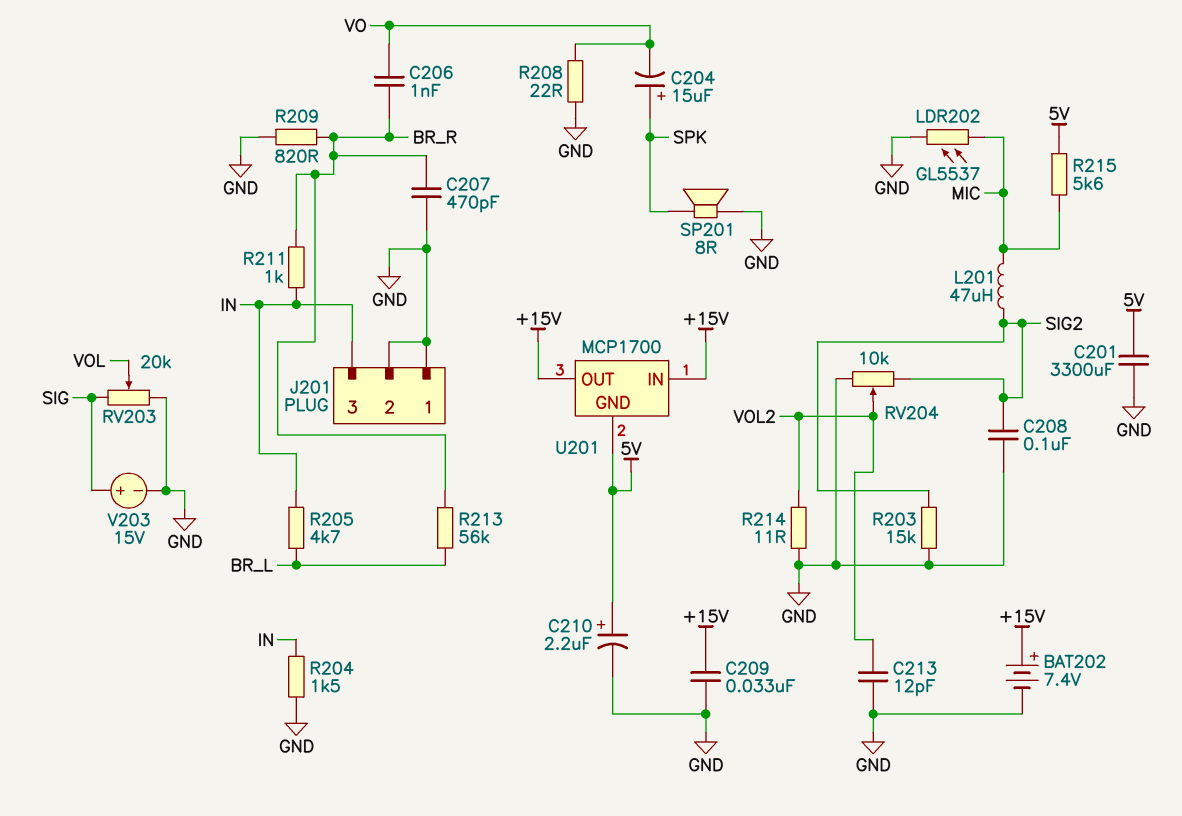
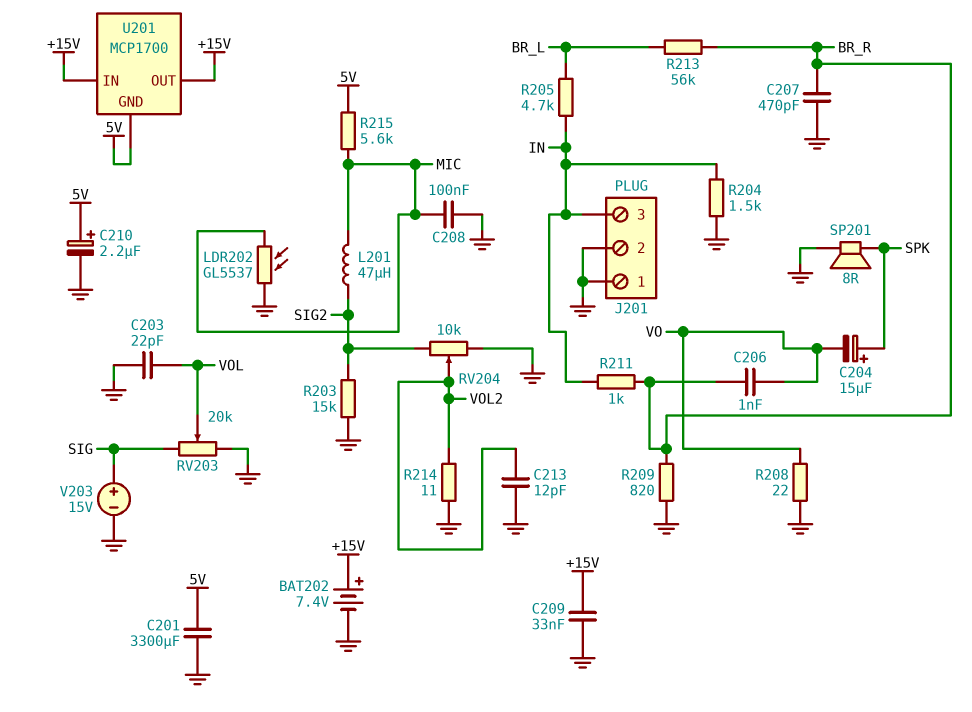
C203: none -> 22pF (GND, VOL)
C208: 100nF (GND, SIG2) -> 100nF (GND, MIC)

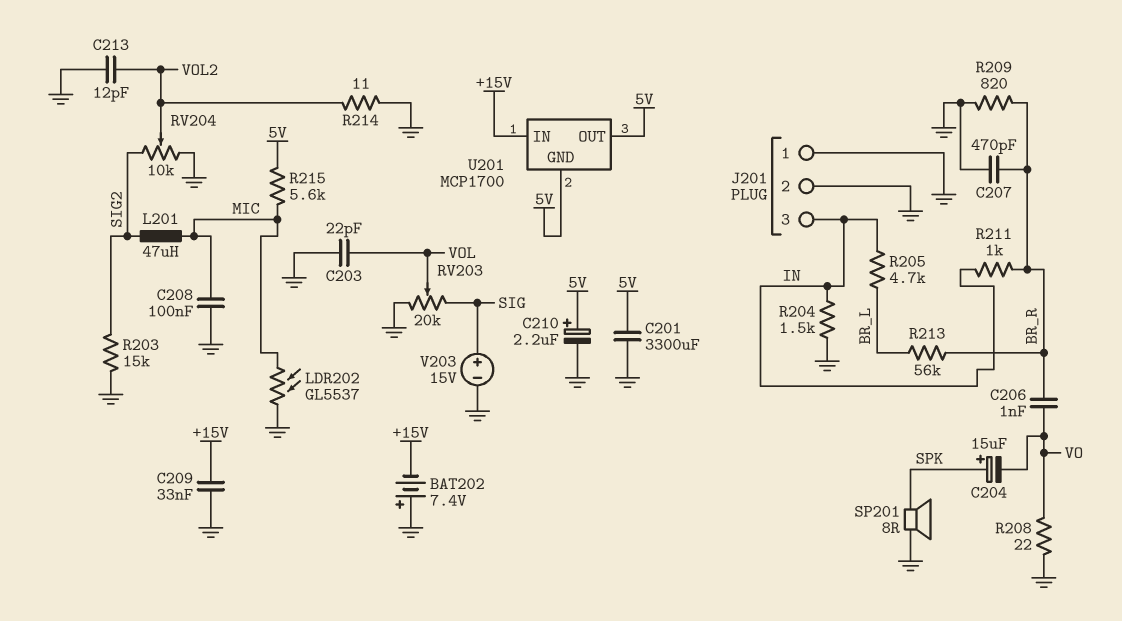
BAT202: 7.4V (plus +15V, minus GND) -> 7.4V (plus GND, minus +15V)
U201 pin OUT: +15V -> 5V

